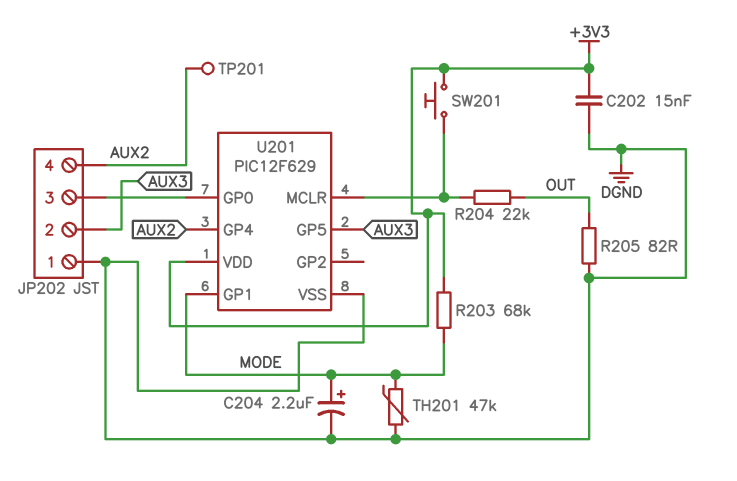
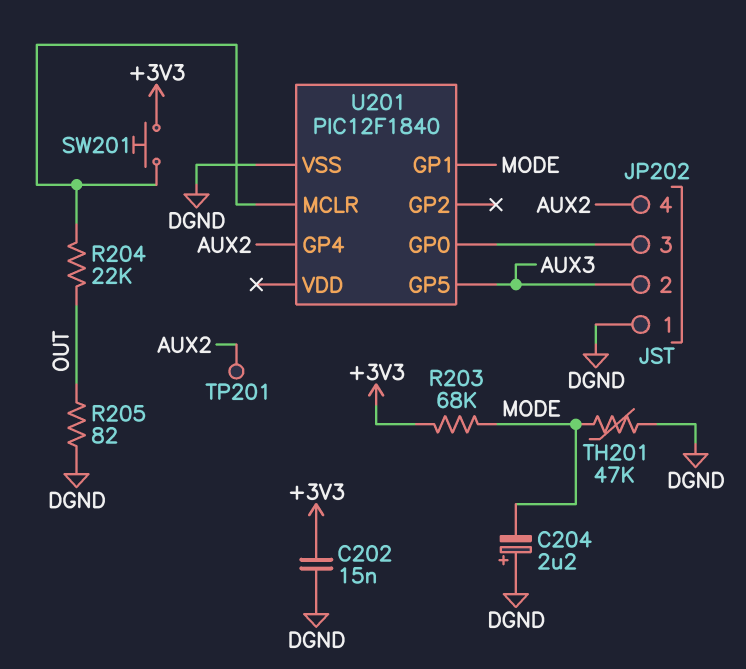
C204: 2.2uF (plus MODE, minus DGND) -> 2.2uF (plus DGND, minus MODE)
U201: PIC12F629 -> PIC12F1840
U201 pin VDD: +3V3 -> none

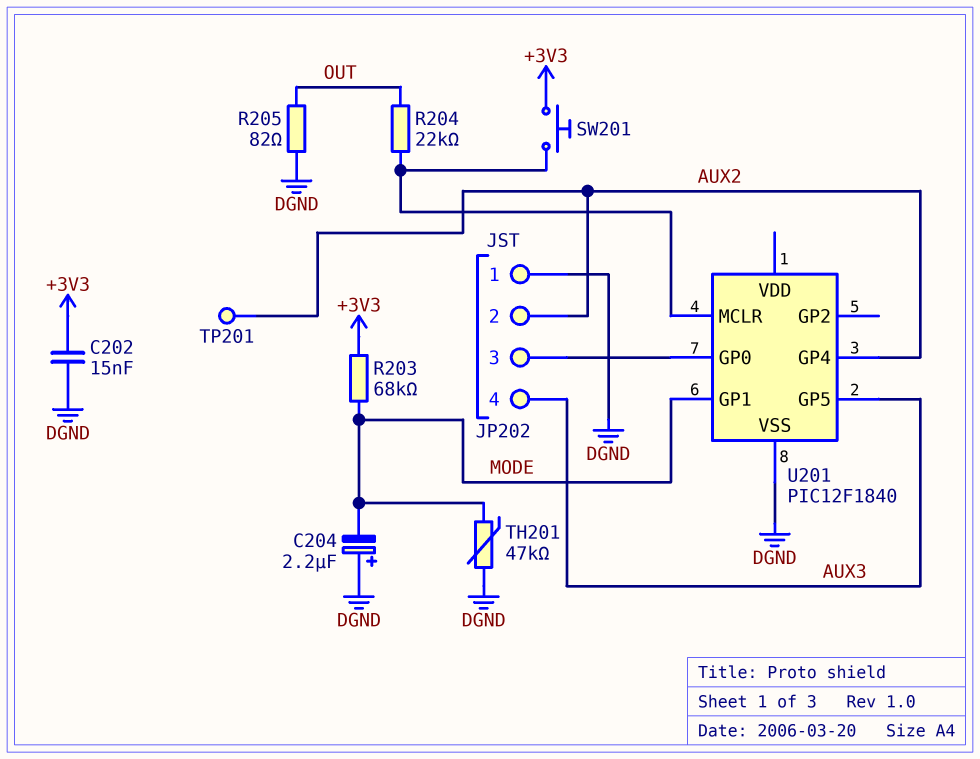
JP202 pin 2: AUX3 -> AUX2
JP202 pin 4: AUX2 -> AUX3

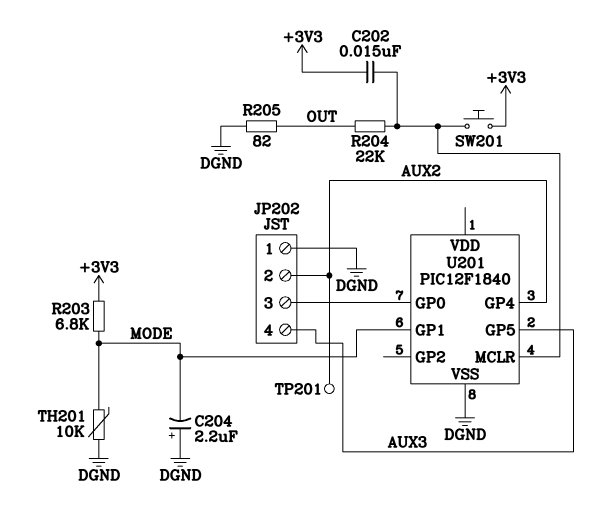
C202: 15nF (+3V3, DGND) -> 15nF (+3V3, U201/MCLR)
R203: 68k (+3V3, MODE) -> 6.8k (+3V3, MODE)
TH201: 47k (DGND, MODE) -> 10k (DGND, MODE)

